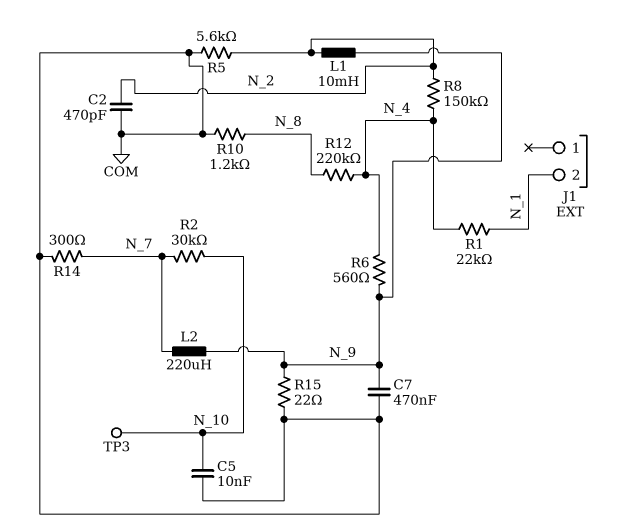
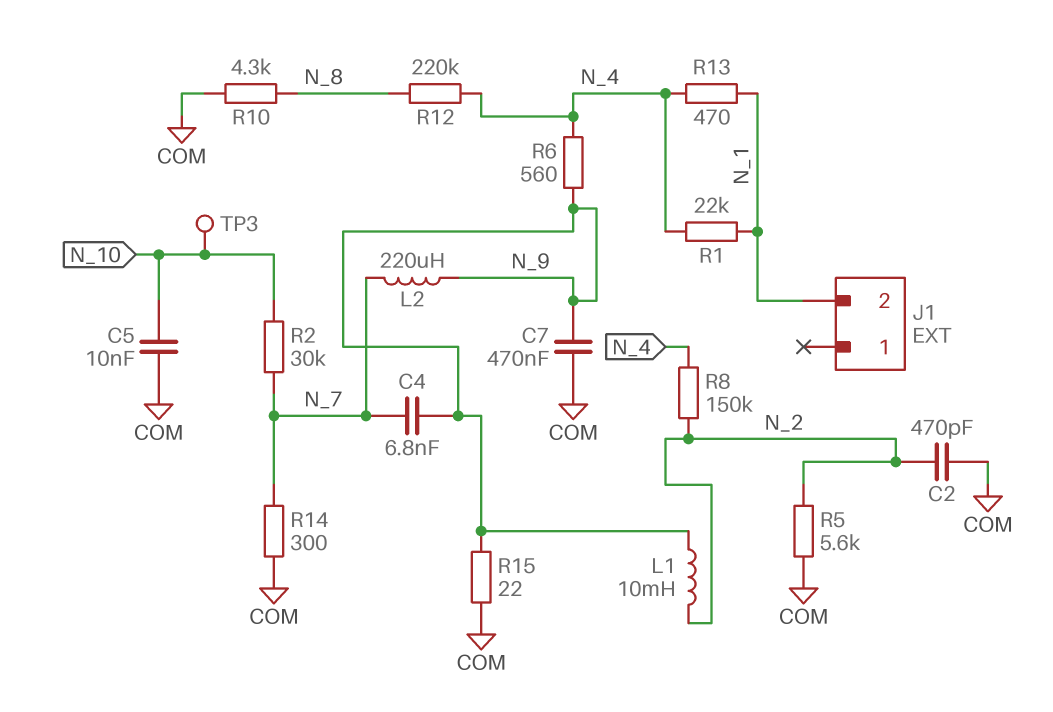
C4: none -> 6.8nF (N_7, N_9)
R10: 1.2k (COM, N_8) -> 4.3k (COM, N_8)
R13: none -> 470 (N_1, N_4)

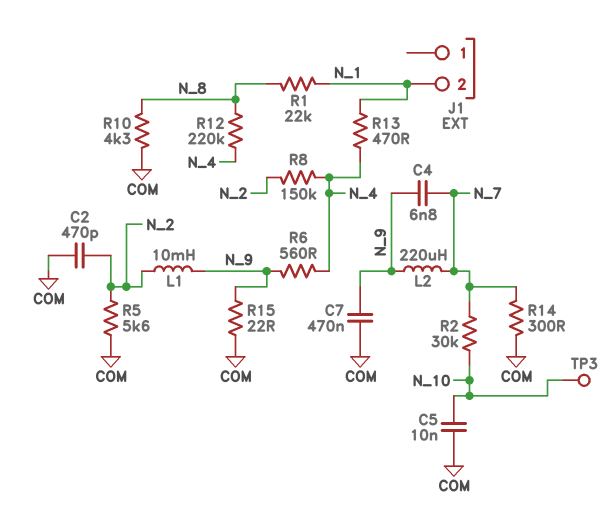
R1: 22k (N_1, N_4) -> 22k (N_1, N_8)

